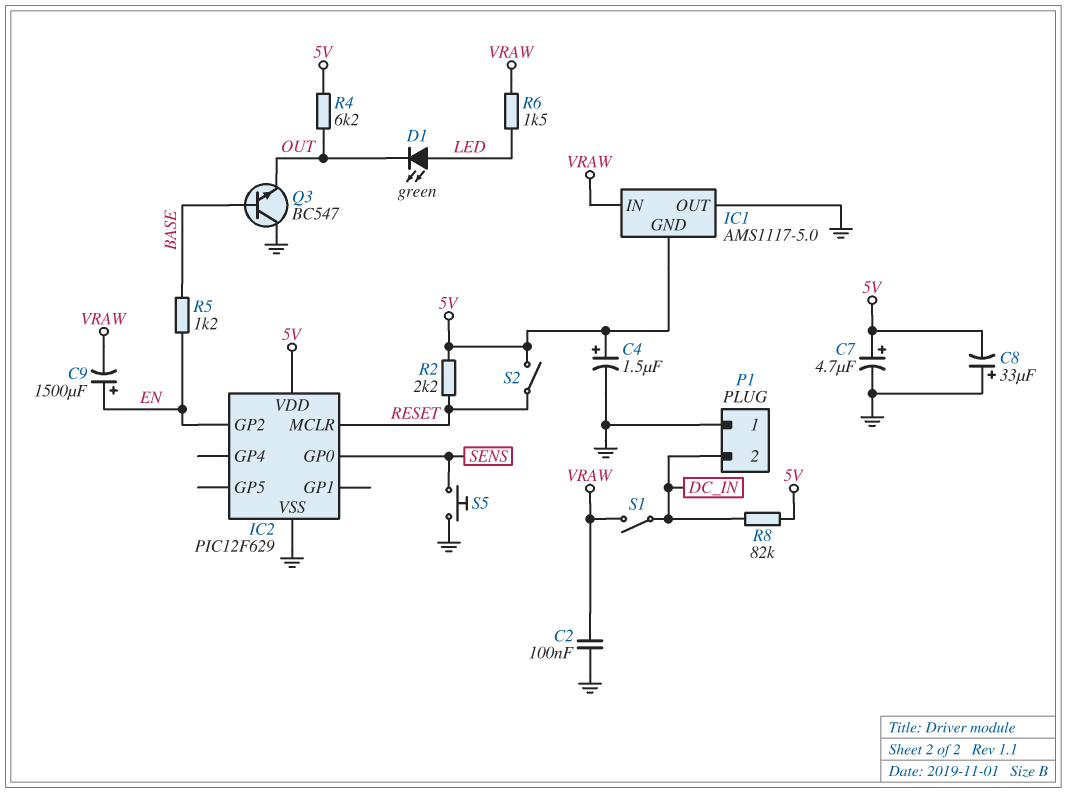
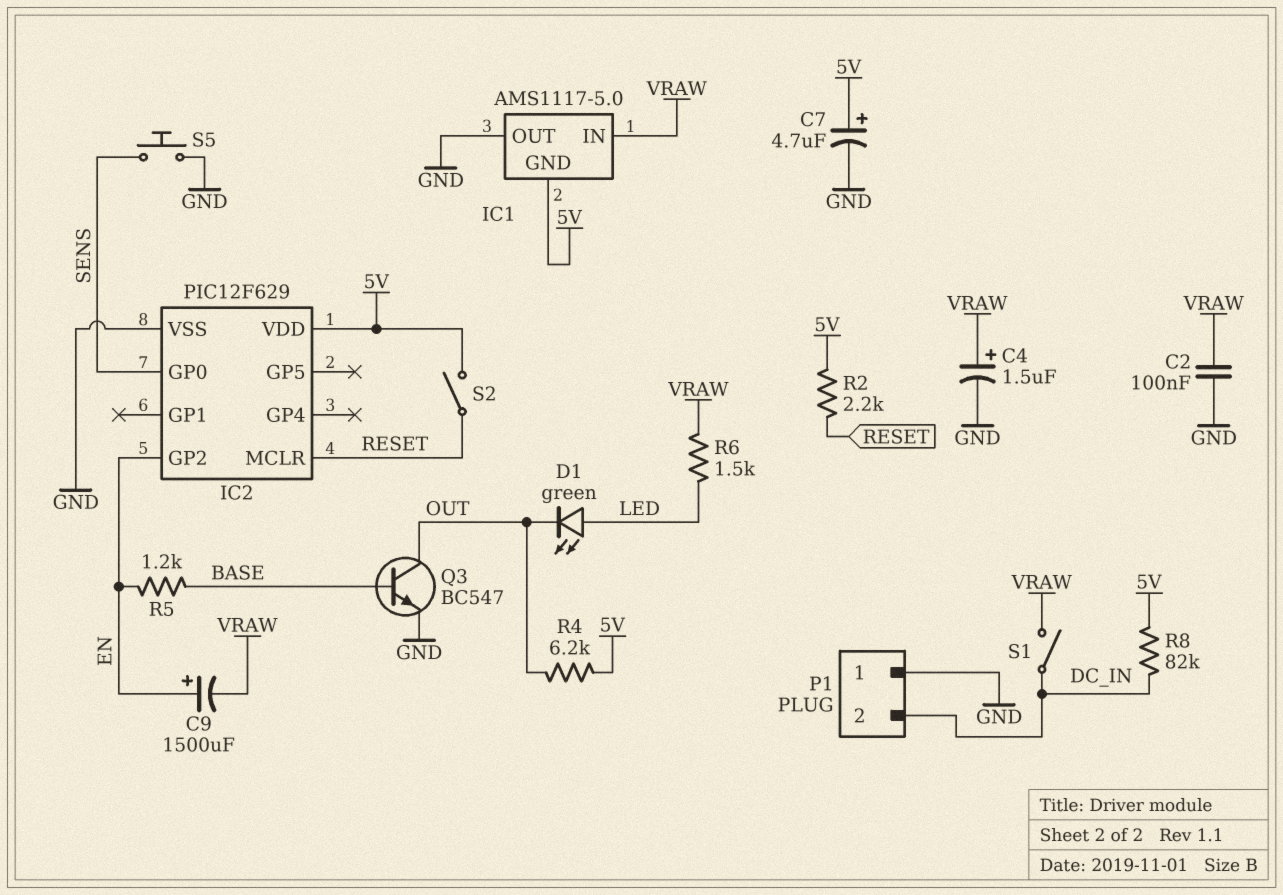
C4: 1.5uF (plus 5V, minus GND) -> 1.5uF (plus VRAW, minus GND)
C8: 33uF (plus GND, minus 5V) -> none
Q3: NPN BC547 (B BASE, C GND, E OUT) -> NPN BC547 (B BASE, C OUT, E GND)

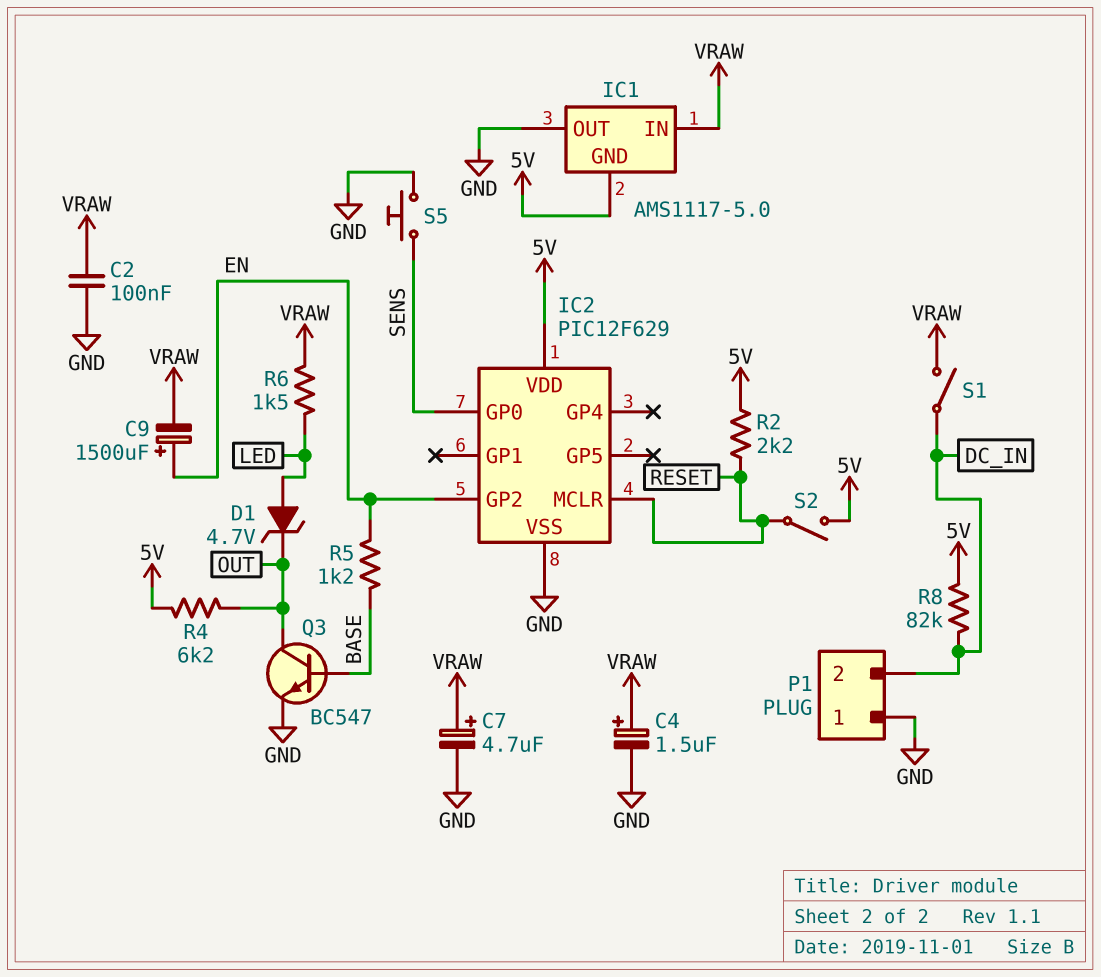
C7: 4.7uF (plus 5V, minus GND) -> 4.7uF (plus VRAW, minus GND)
D1: LED green (A LED, K OUT) -> zener 4.7V (A LED, K OUT)

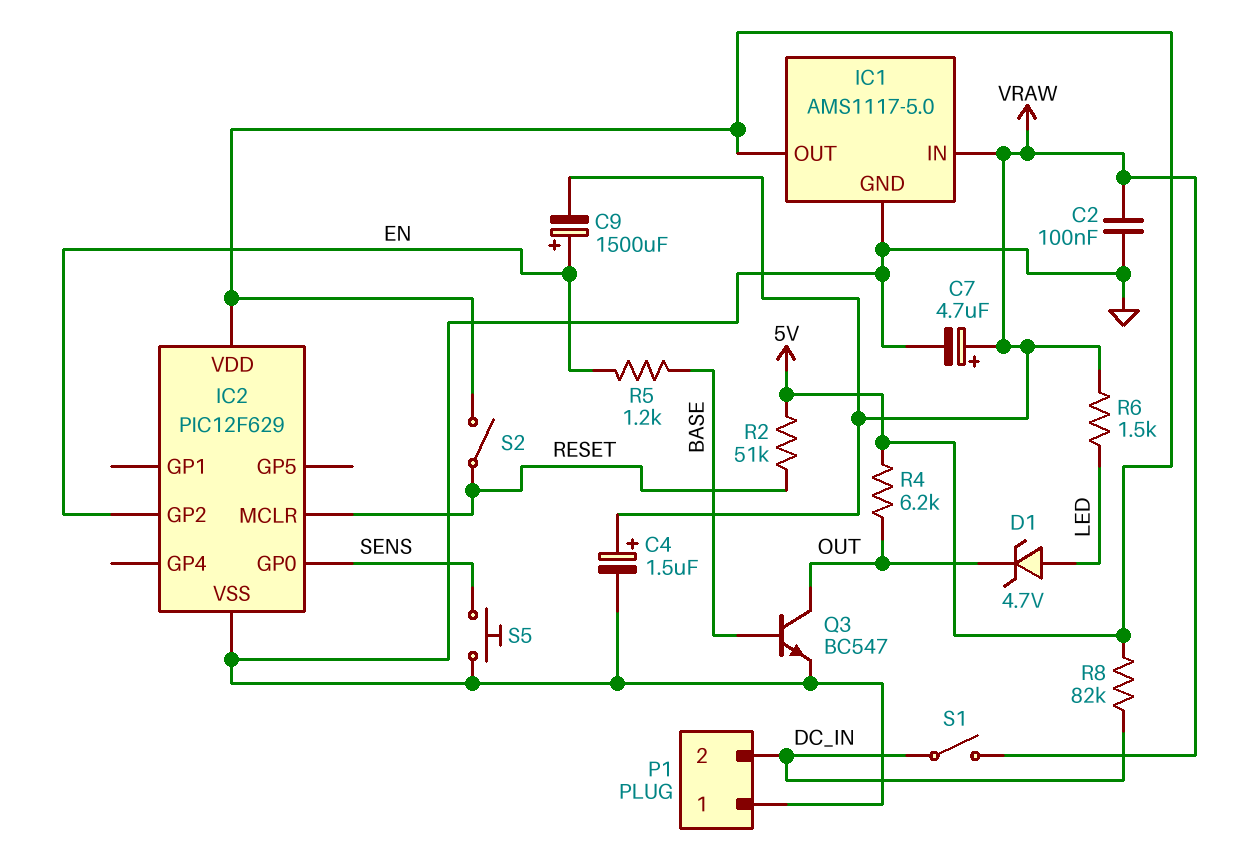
IC1 pin GND: 5V -> GND
IC1 pin OUT: GND -> 5V
R2: 2.2k (5V, RESET) -> 51k (5V, RESET)

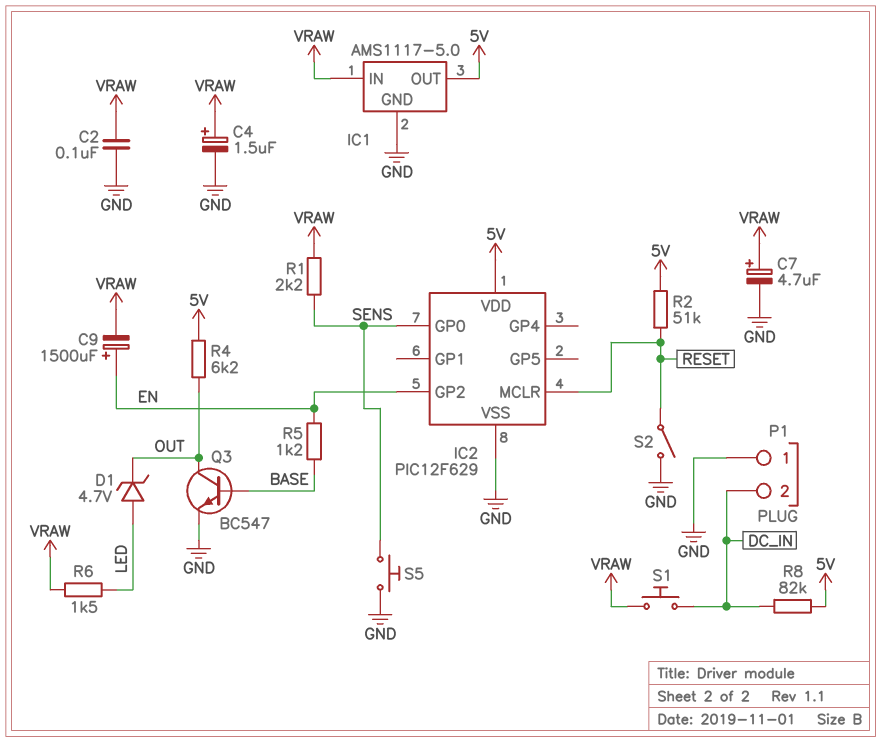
R1: none -> 2.2k (SENS, VRAW)
S1: switch (DC_IN, VRAW) -> button (DC_IN, VRAW)
S2: switch (5V, RESET) -> switch (GND, RESET)

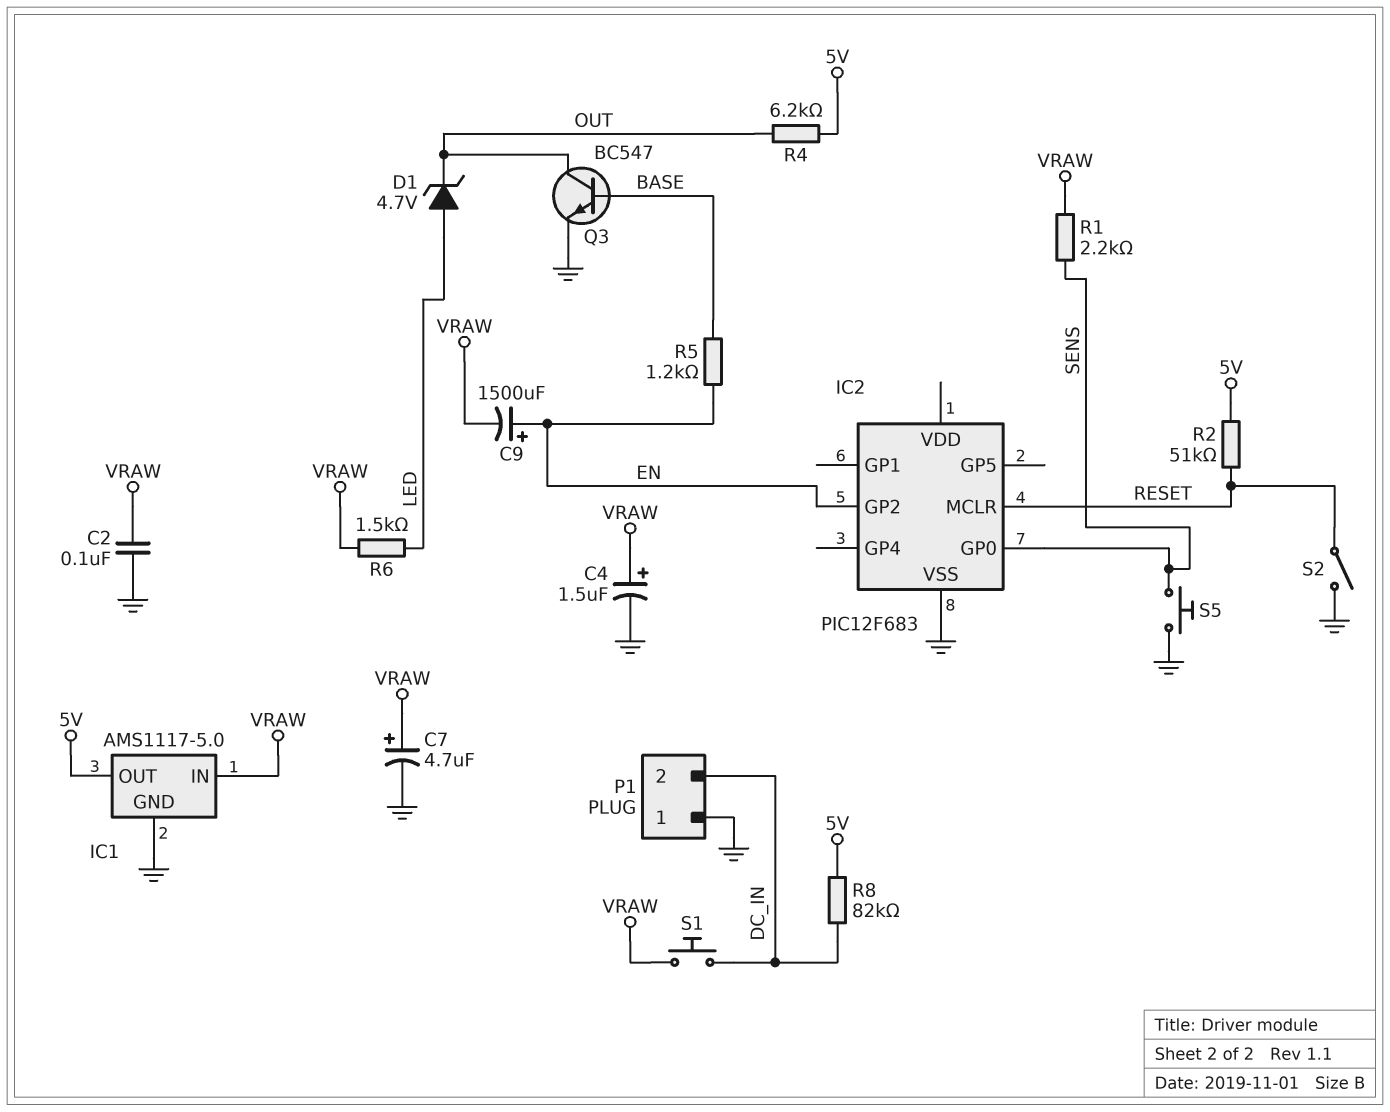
IC2: PIC12F629 -> PIC12F683
IC2 pin VDD: 5V -> none

